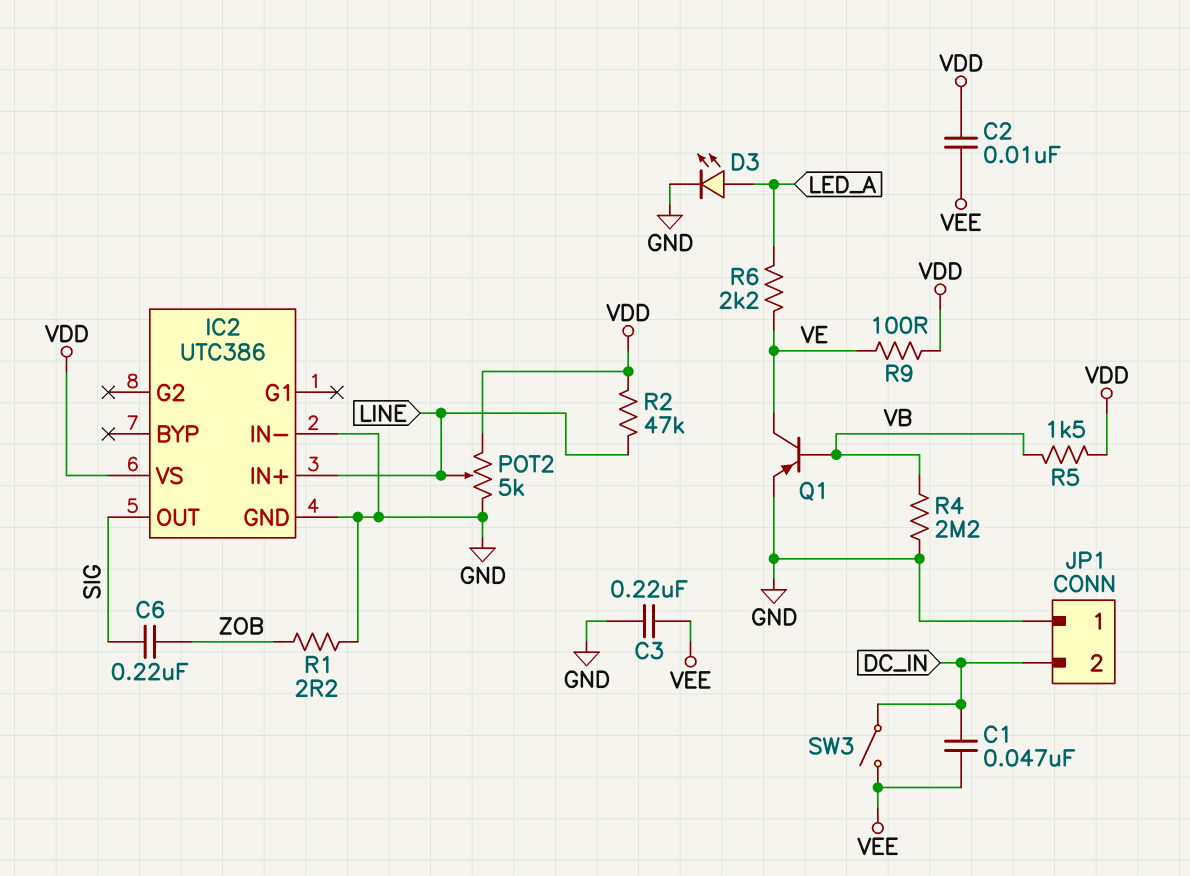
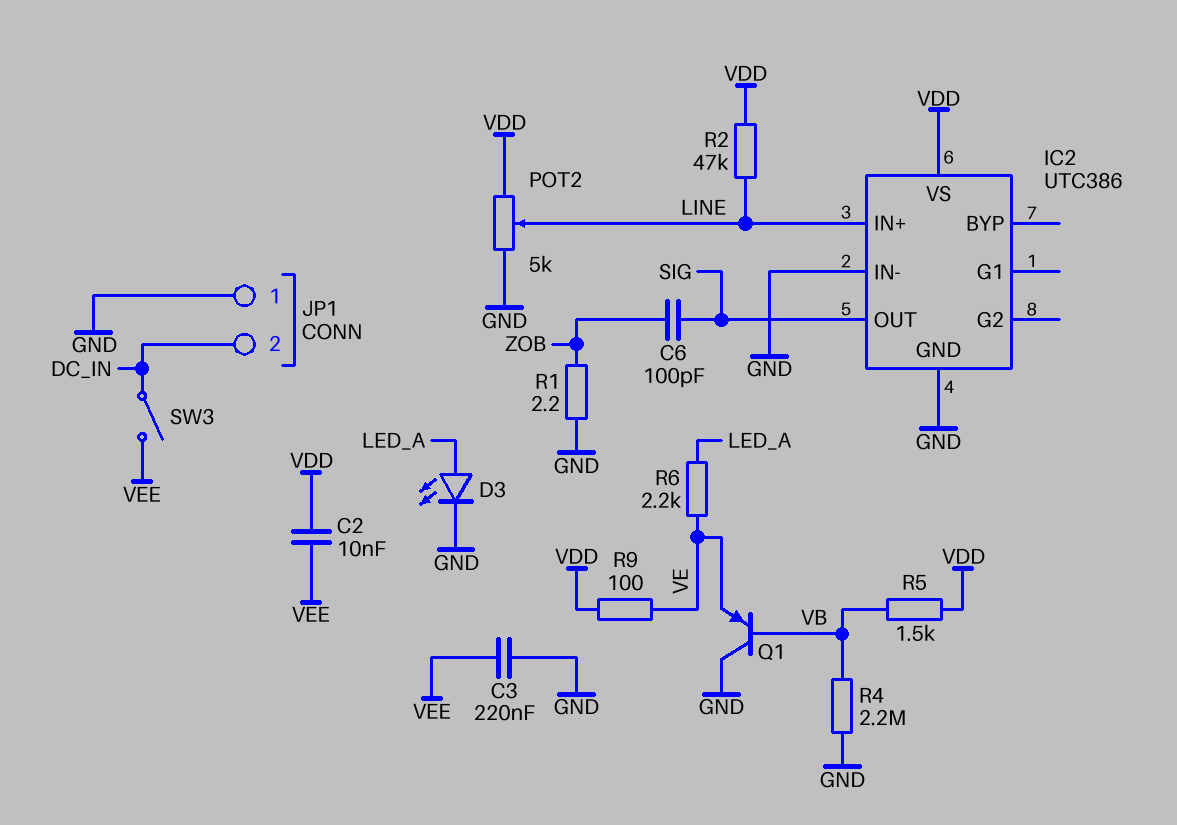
C1: 47nF (DC_IN, VEE) -> none
C6: 220nF (SIG, ZOB) -> 100pF (SIG, ZOB)
Q1: PNP (B VB, C VE, E GND) -> PNP (B VB, C GND, E VE)

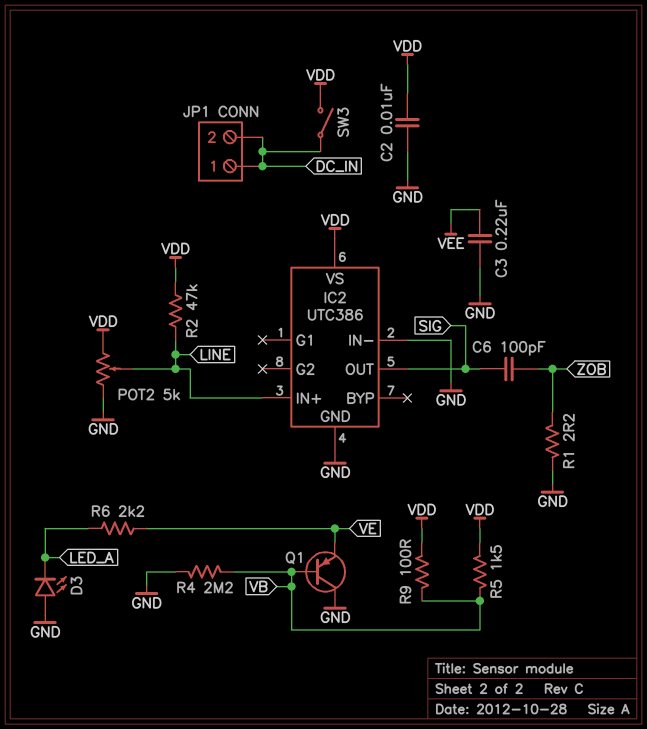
C2: 10nF (VDD, VEE) -> 10nF (GND, VDD)
D3: LED (A LED_A, K GND) -> LED (A GND, K LED_A)
JP1 pin 1: GND -> DC_IN
R9: 100 (VDD, VE) -> 100 (VB, VDD)
SW3: switch (DC_IN, VEE) -> switch (DC_IN, VDD)

